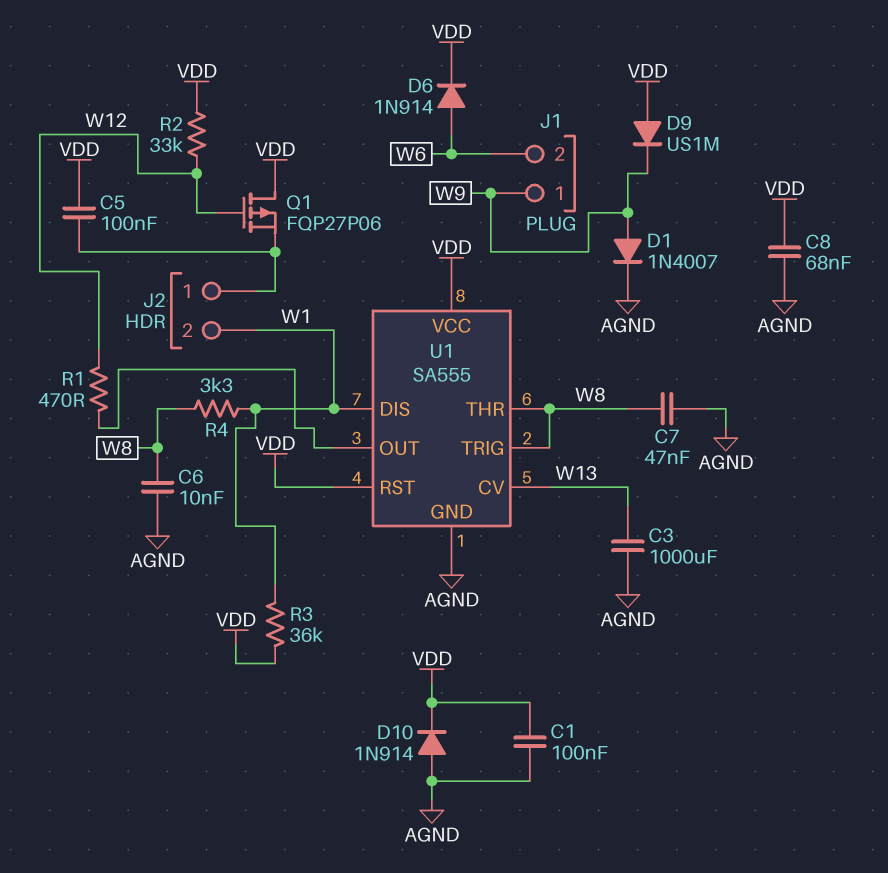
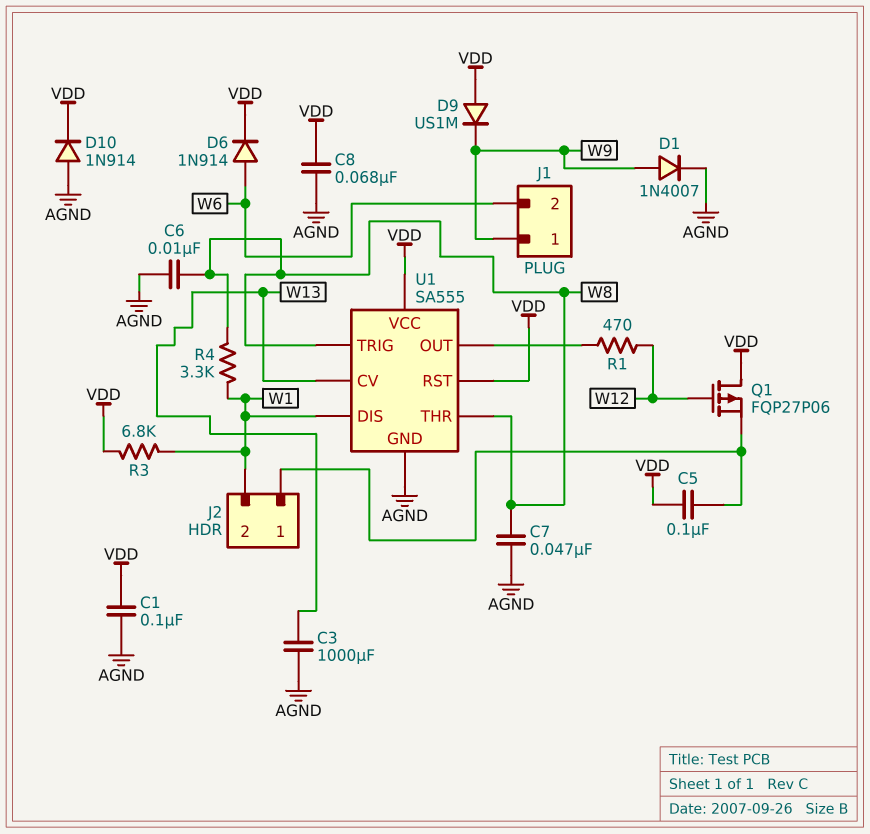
R2: 33k (VDD, W12) -> none
R3: 36k (VDD, W1) -> 6.8k (VDD, W1)

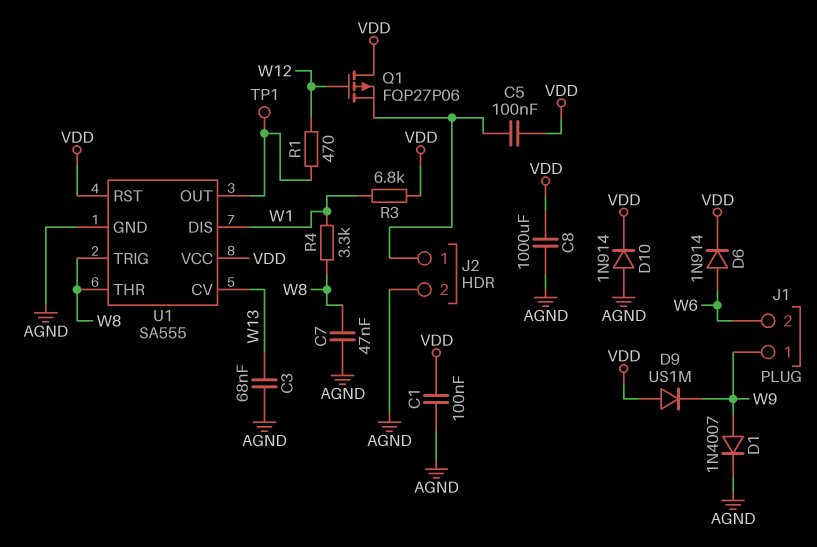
C3: 1000uF (AGND, W13) -> 68nF (AGND, W13)
C6: 10nF (AGND, W8) -> none
C8: 68nF (AGND, VDD) -> 1000uF (AGND, VDD)
J2 pin 2: W1 -> AGND
TP1: none -> test point (U1/OUT)

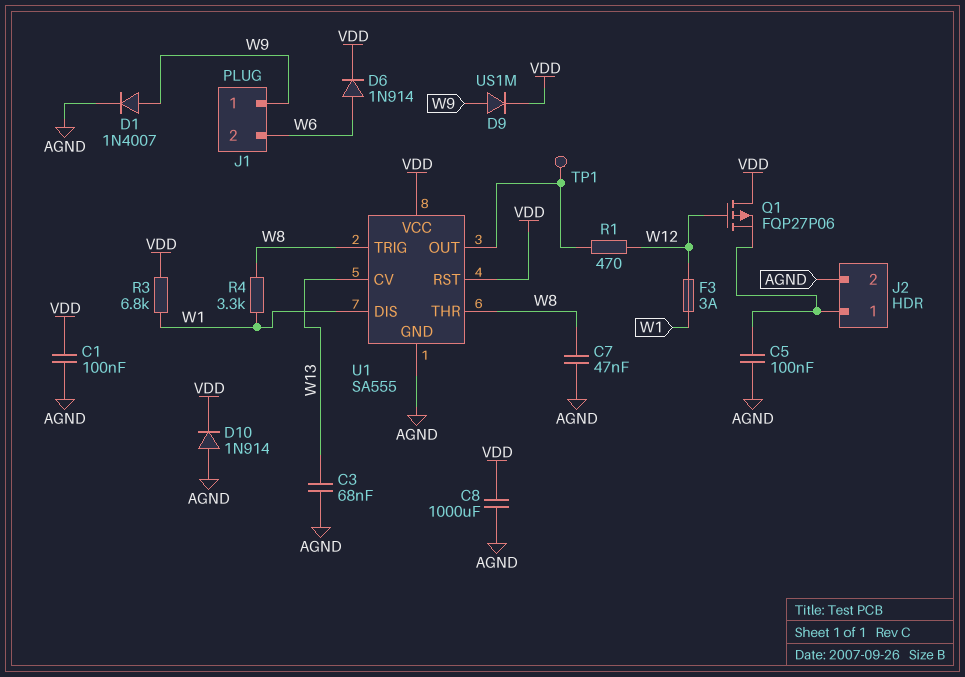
C5: 100nF (J2/1, VDD) -> 100nF (AGND, J2/1)
D9: diode US1M (A VDD, K W9) -> diode US1M (A W9, K VDD)
F3: none -> 3A (W1, W12)

